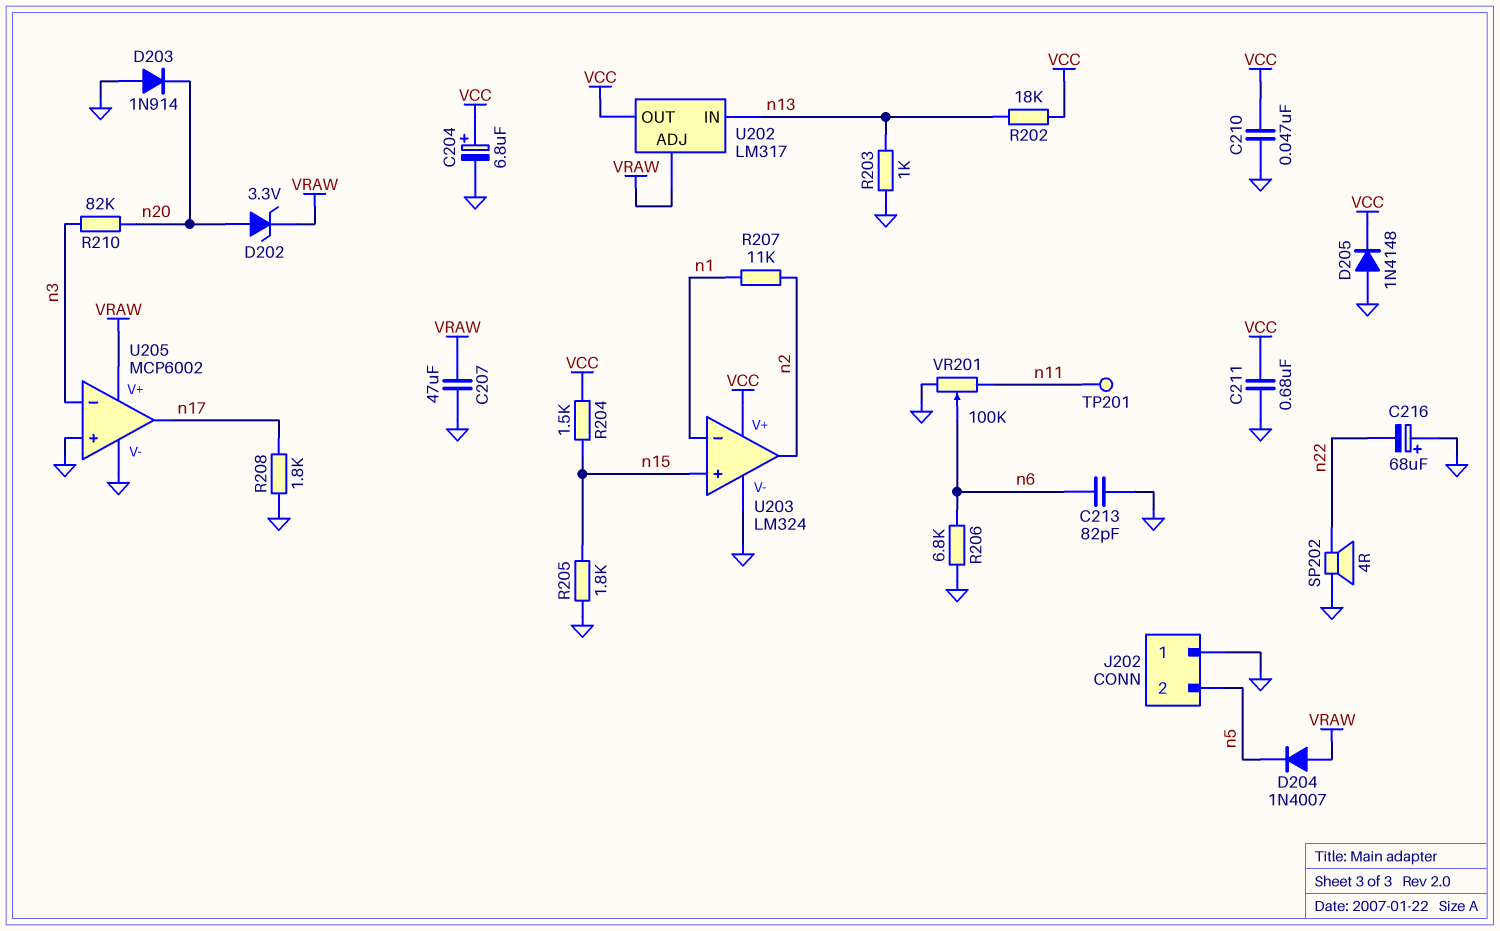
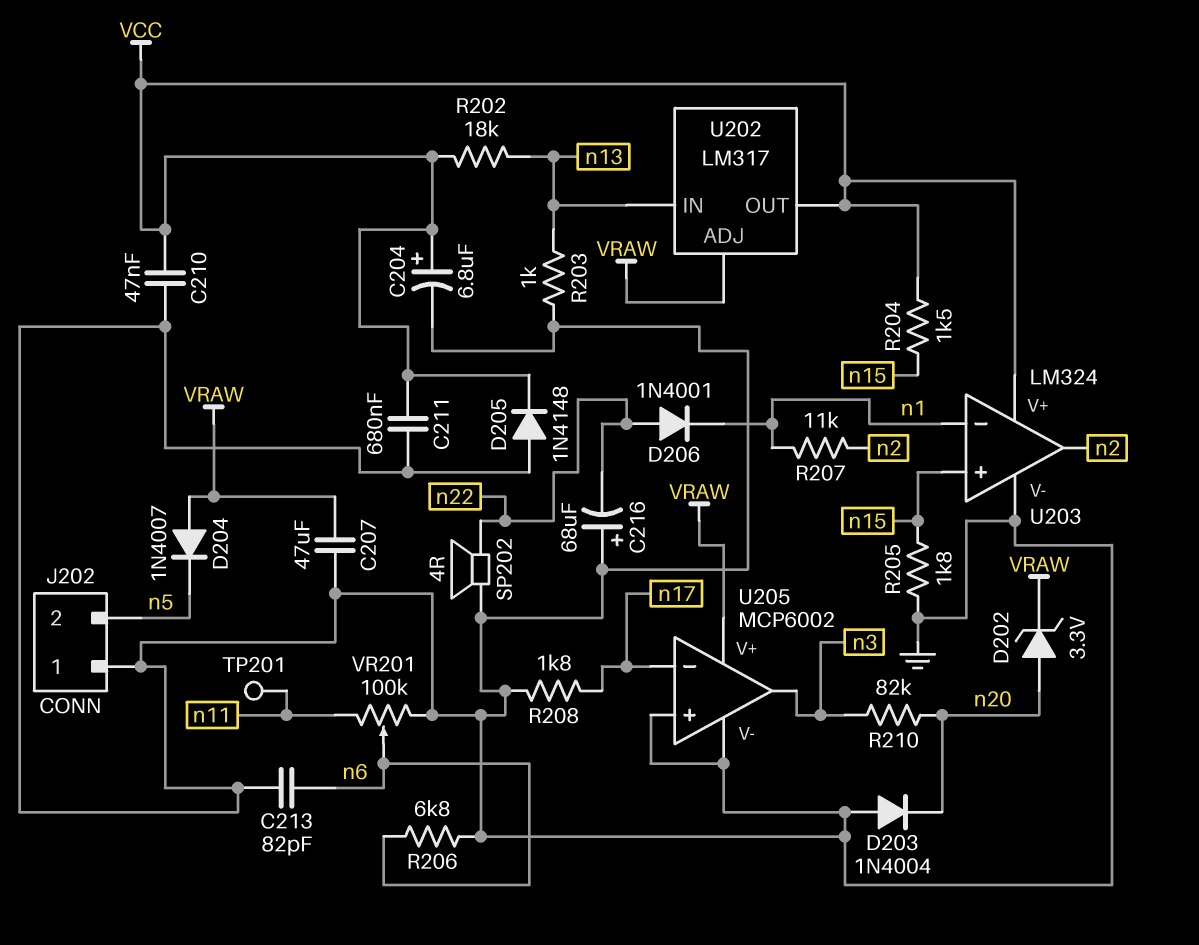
D203: diode 1N914 (A GND, K n20) -> diode 1N4004 (A GND, K n20)
D206: none -> diode 1N4001 (A n22, K n1)
U205 pin in-: n3 -> n17
U205 pin out: n17 -> n3

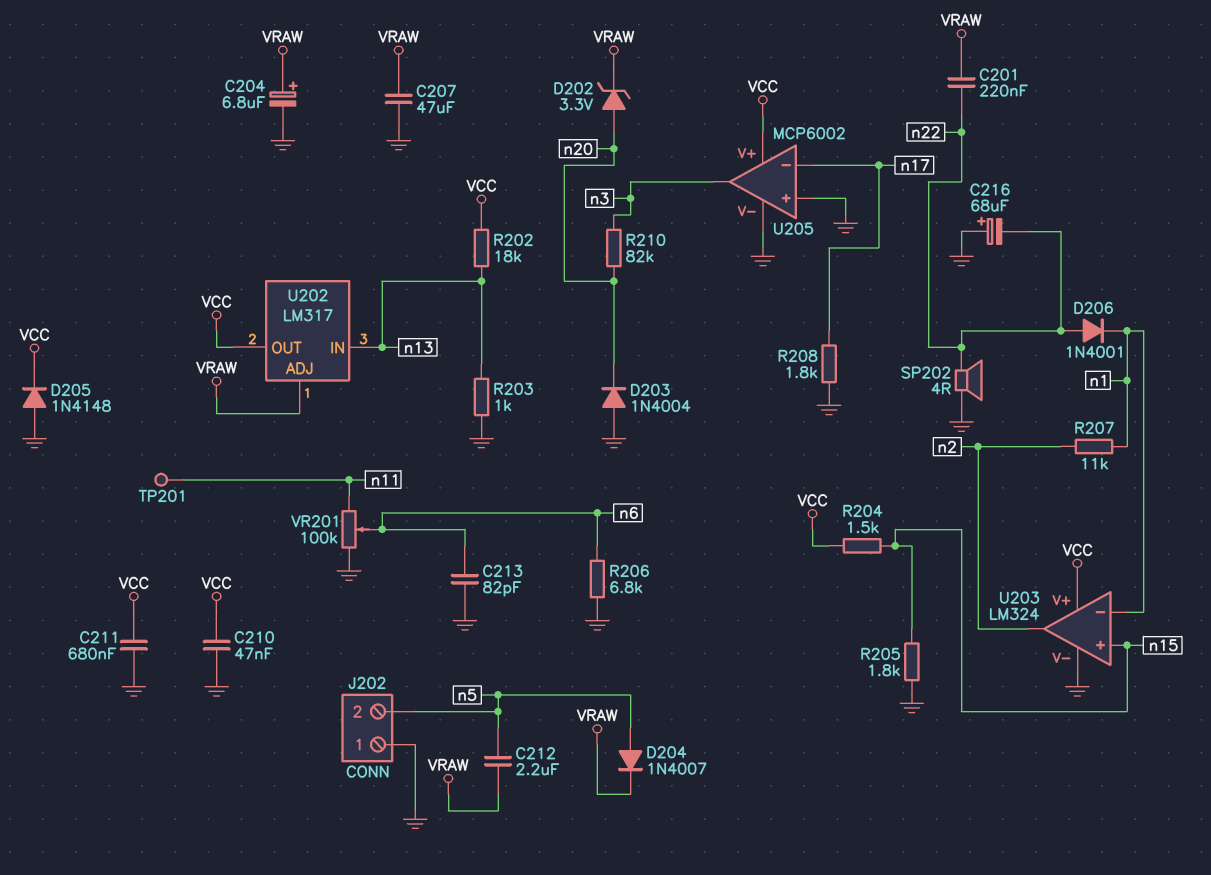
C201: none -> 220nF (VRAW, n22)
C204: 6.8uF (plus VCC, minus GND) -> 6.8uF (plus VRAW, minus GND)
C212: none -> 2.2uF (VRAW, n5)
D204: diode 1N4007 (A VRAW, K n5) -> diode 1N4007 (A n5, K VRAW)
U205 pin V+: VRAW -> VCC

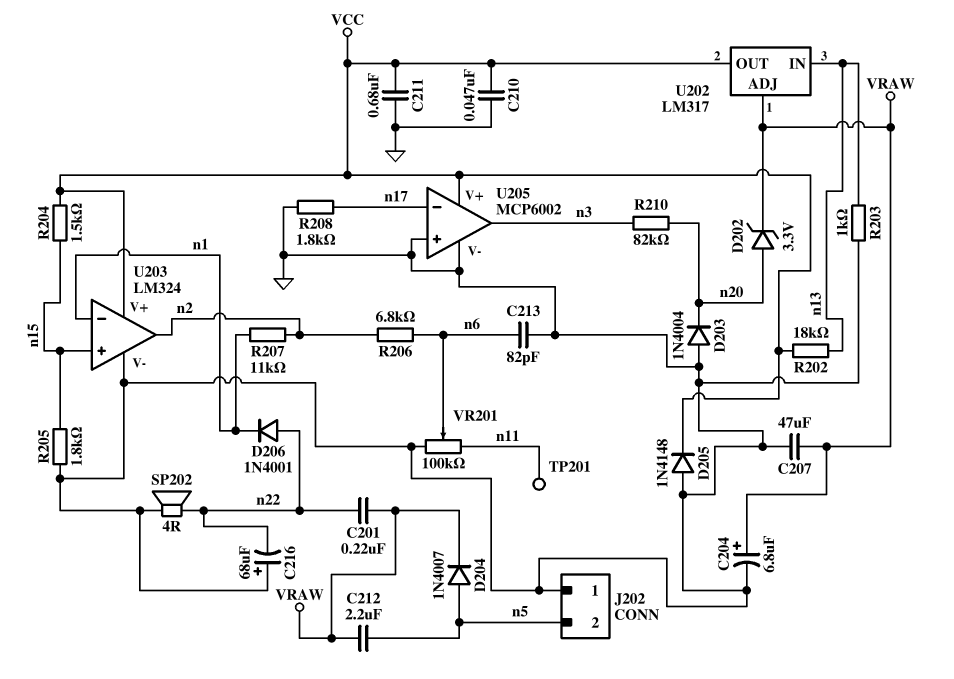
R206: 6.8k (GND, n6) -> 6.8k (n2, n6)

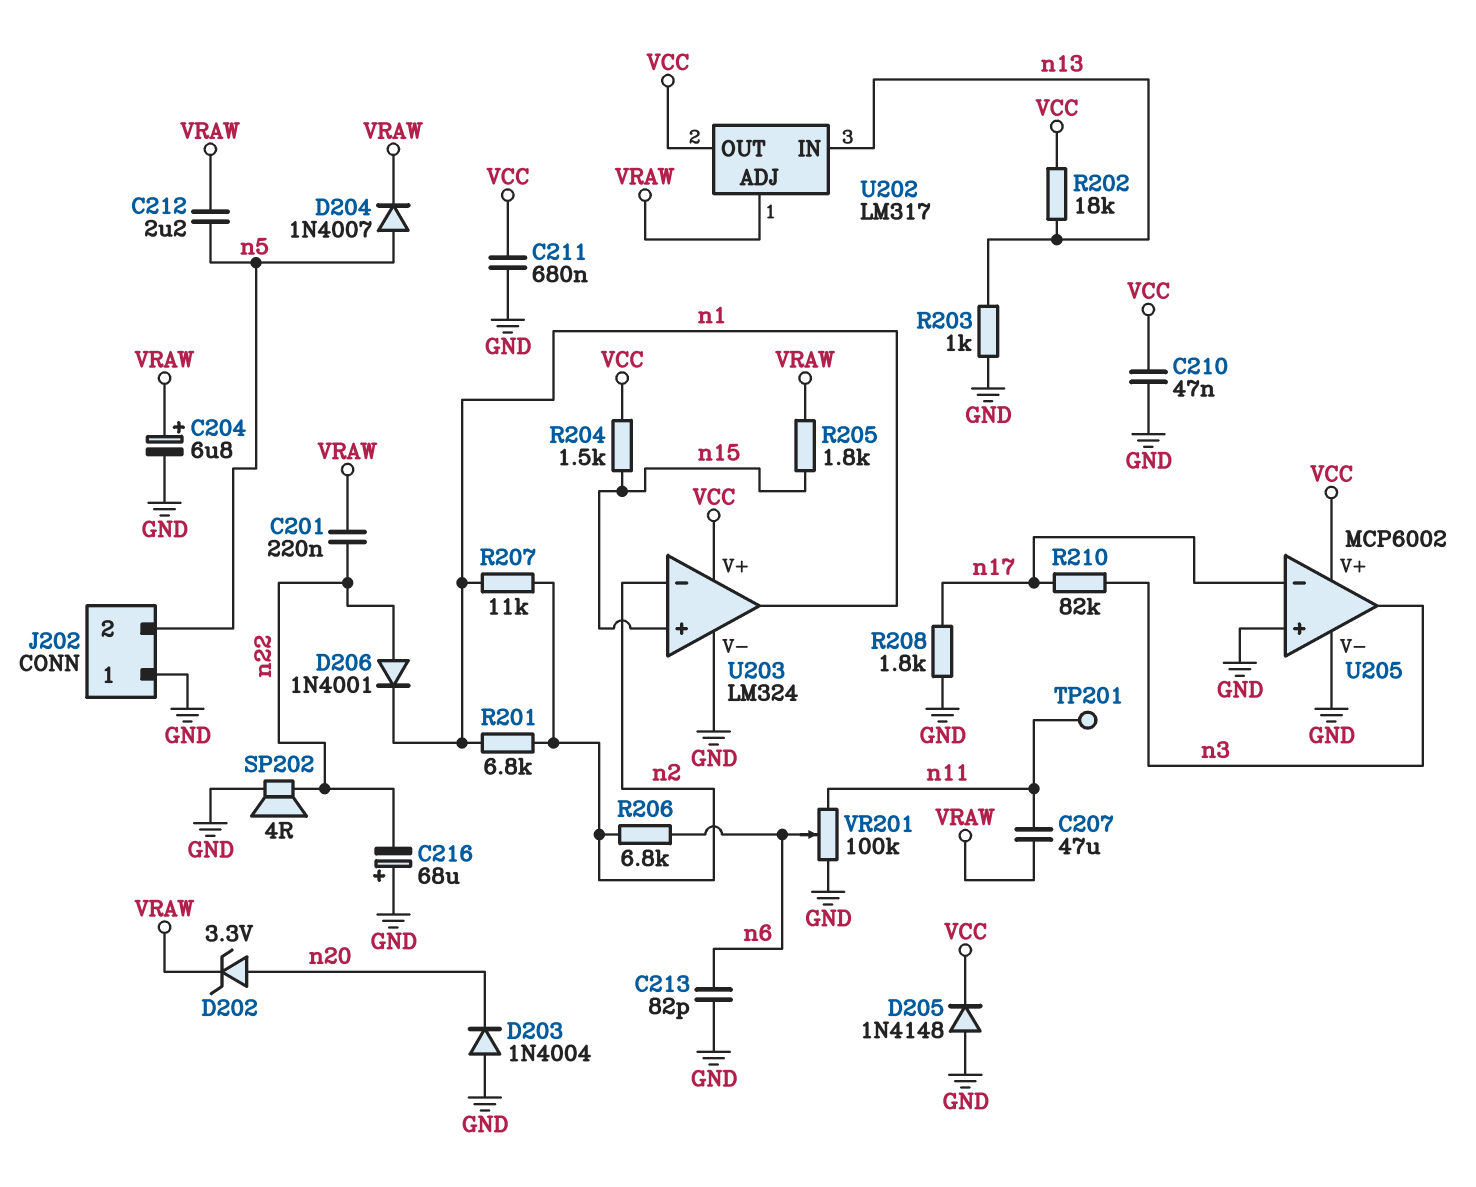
C207: 47uF (GND, VRAW) -> 47uF (VRAW, n11)
R201: none -> 6.8k (n1, n2)
R205: 1.8k (GND, n15) -> 1.8k (VRAW, n15)
R210: 82k (n3, n20) -> 82k (n3, n17)
U203 pin in-: n1 -> n2
U203 pin out: n2 -> n1

